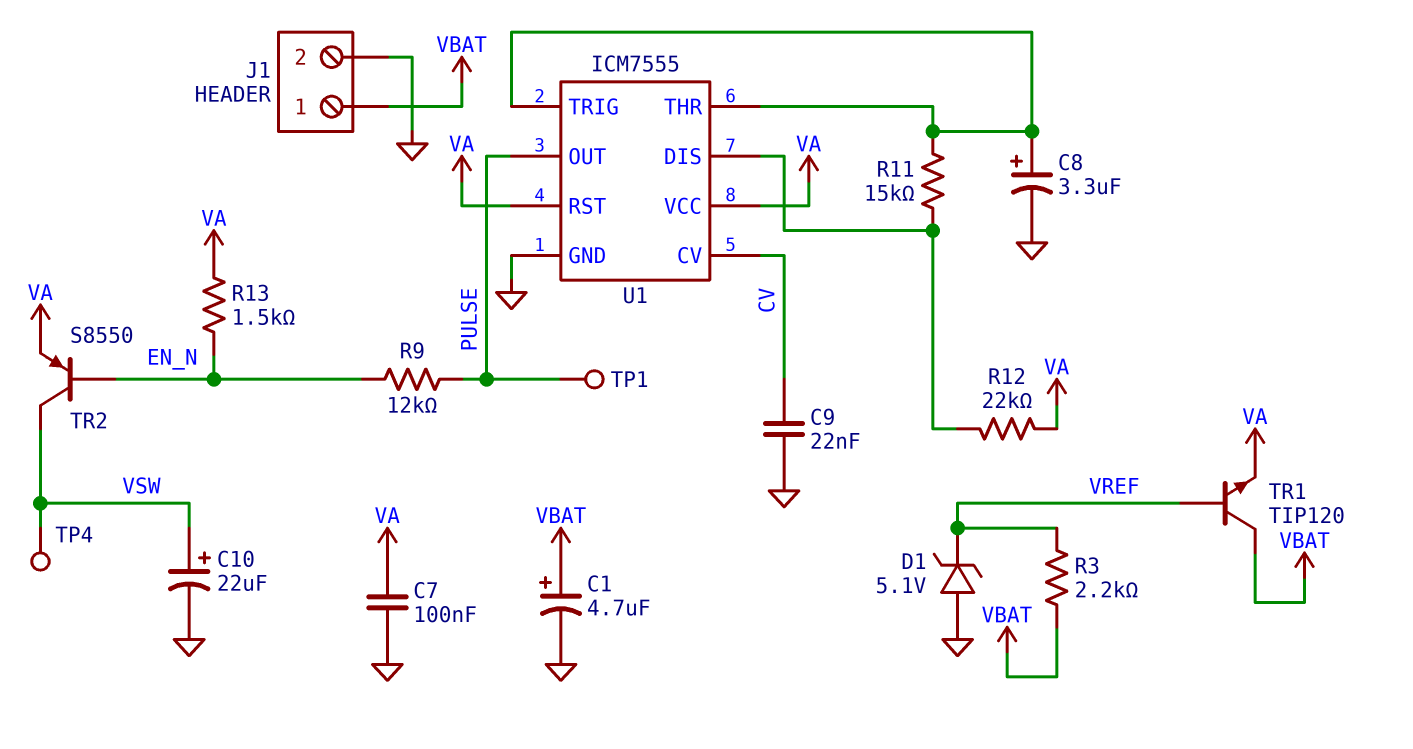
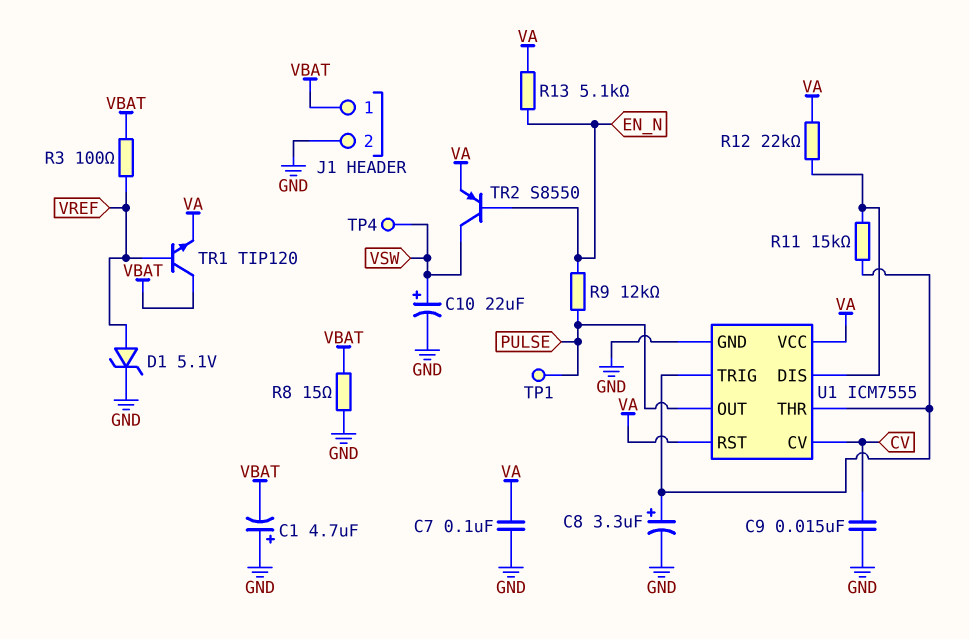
C1: 4.7uF (plus VBAT, minus GND) -> 4.7uF (plus GND, minus VBAT)
C9: 22nF (CV, GND) -> 15nF (CV, GND)
D1: zener 5.1V (A GND, K VREF) -> zener 5.1V (A VREF, K GND)
R3: 2.2k (VBAT, VREF) -> 100 (VBAT, VREF)
R8: none -> 15 (GND, VBAT)
R13: 1.5k (EN_N, VA) -> 5.1k (EN_N, VA)

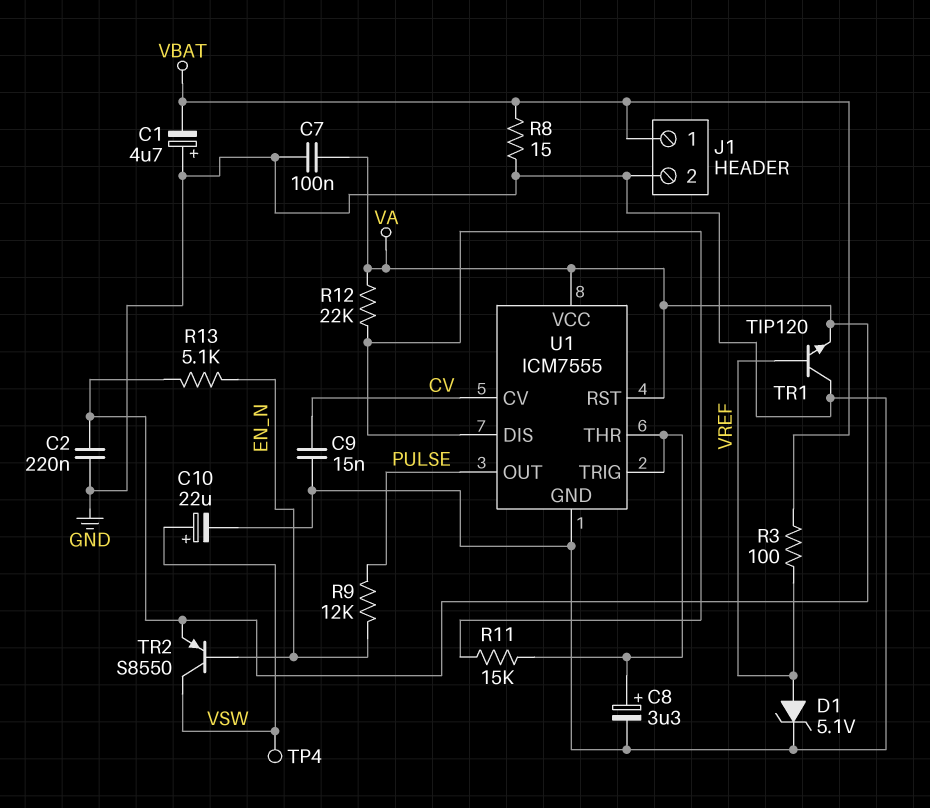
C2: none -> 220nF (GND, VA)
TP1: test point (PULSE) -> none
TR1: NPN TIP120 (B VREF, C VBAT, E VA) -> NPN TIP120 (B VREF, C GND, E VA)

